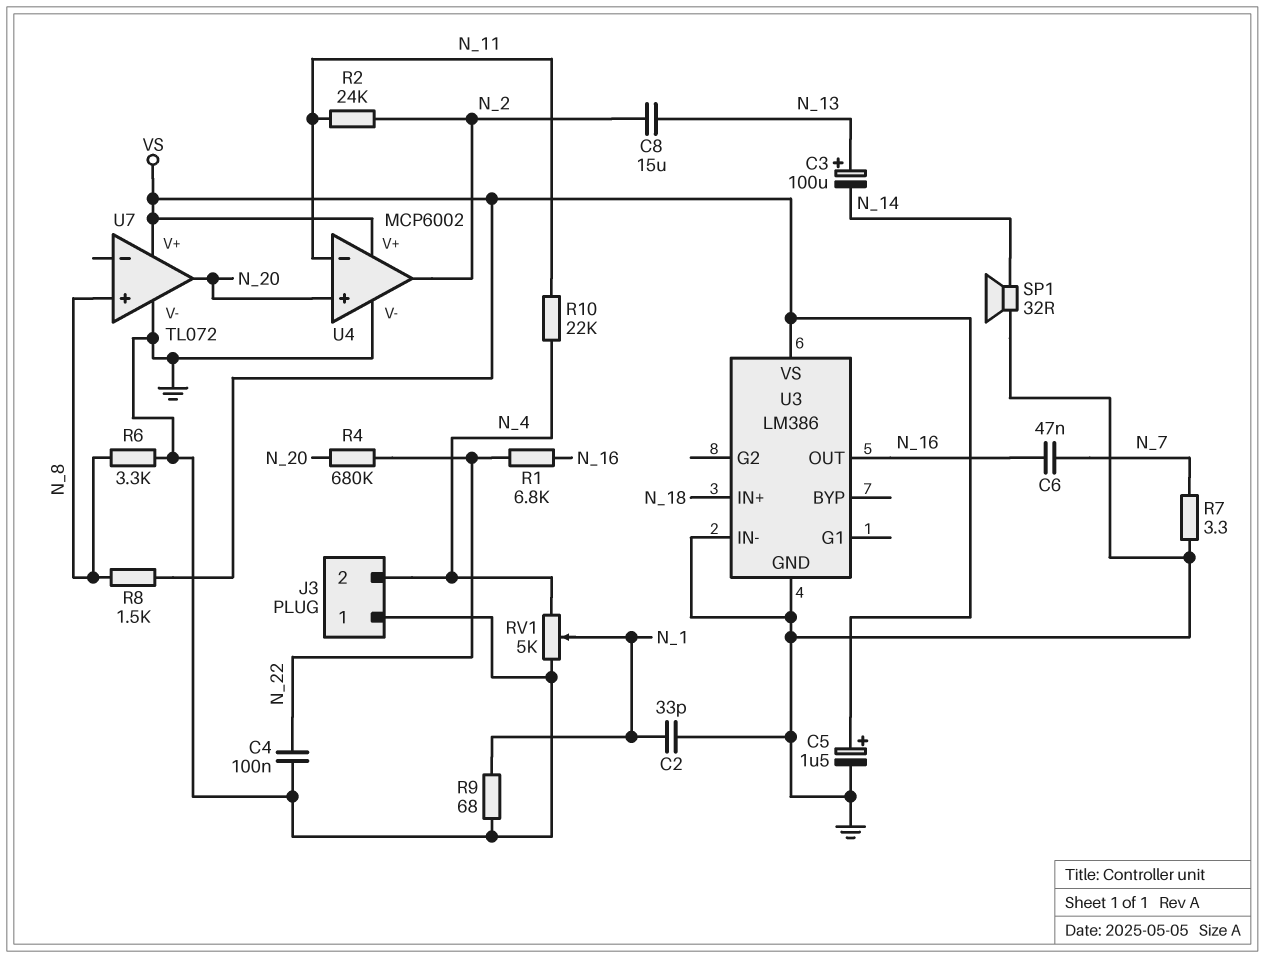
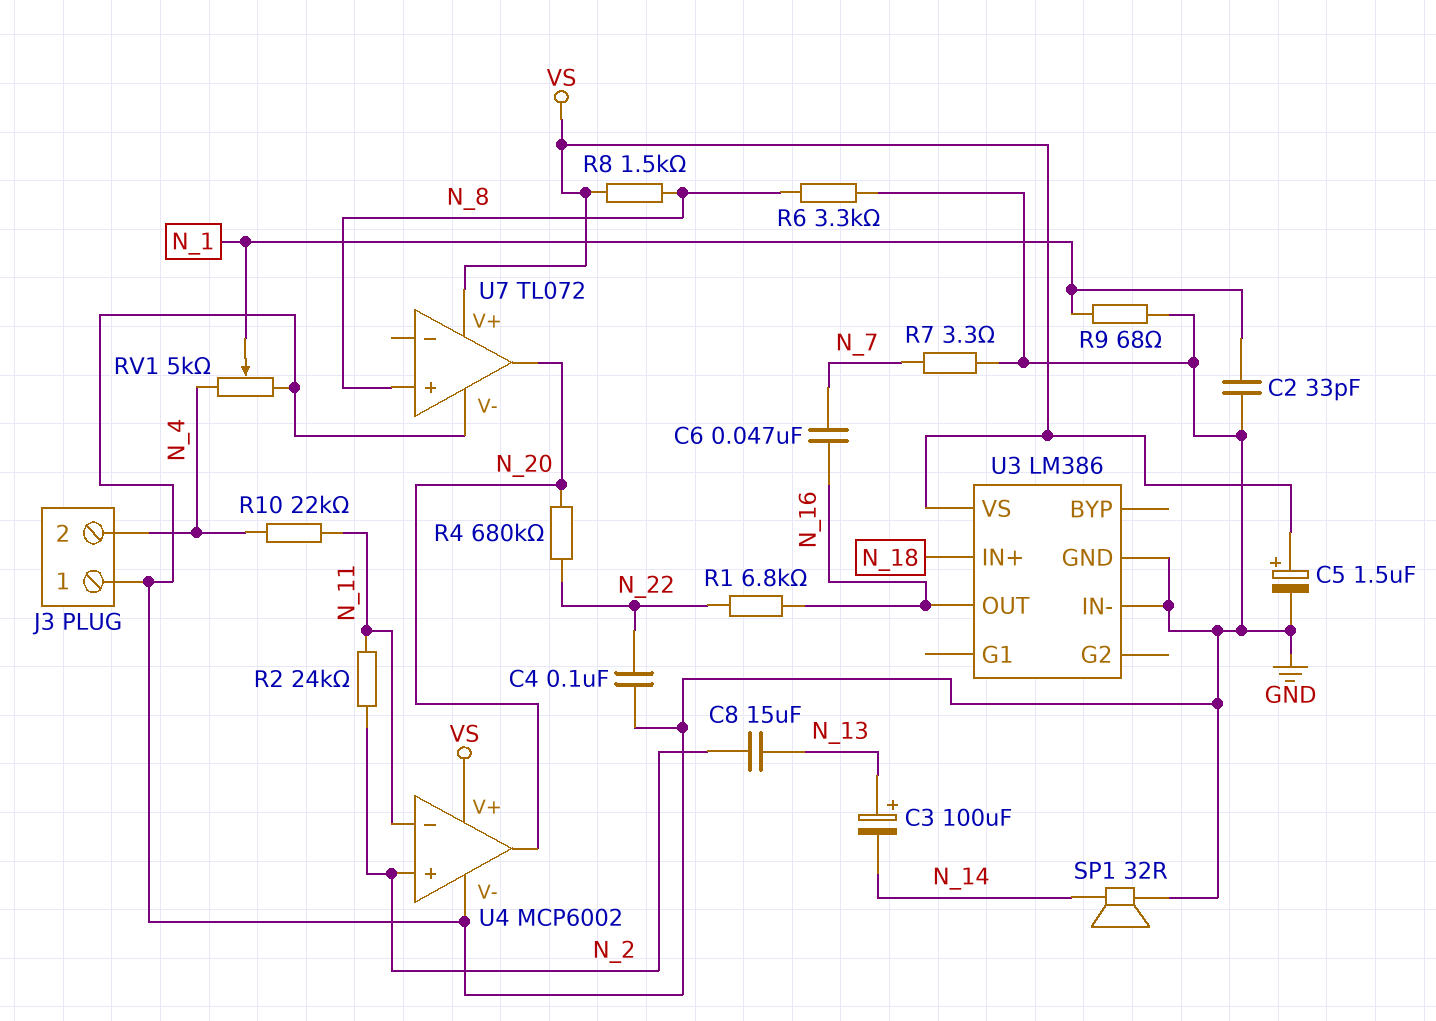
U4 pin in+: N_20 -> N_2
U4 pin out: N_2 -> N_20

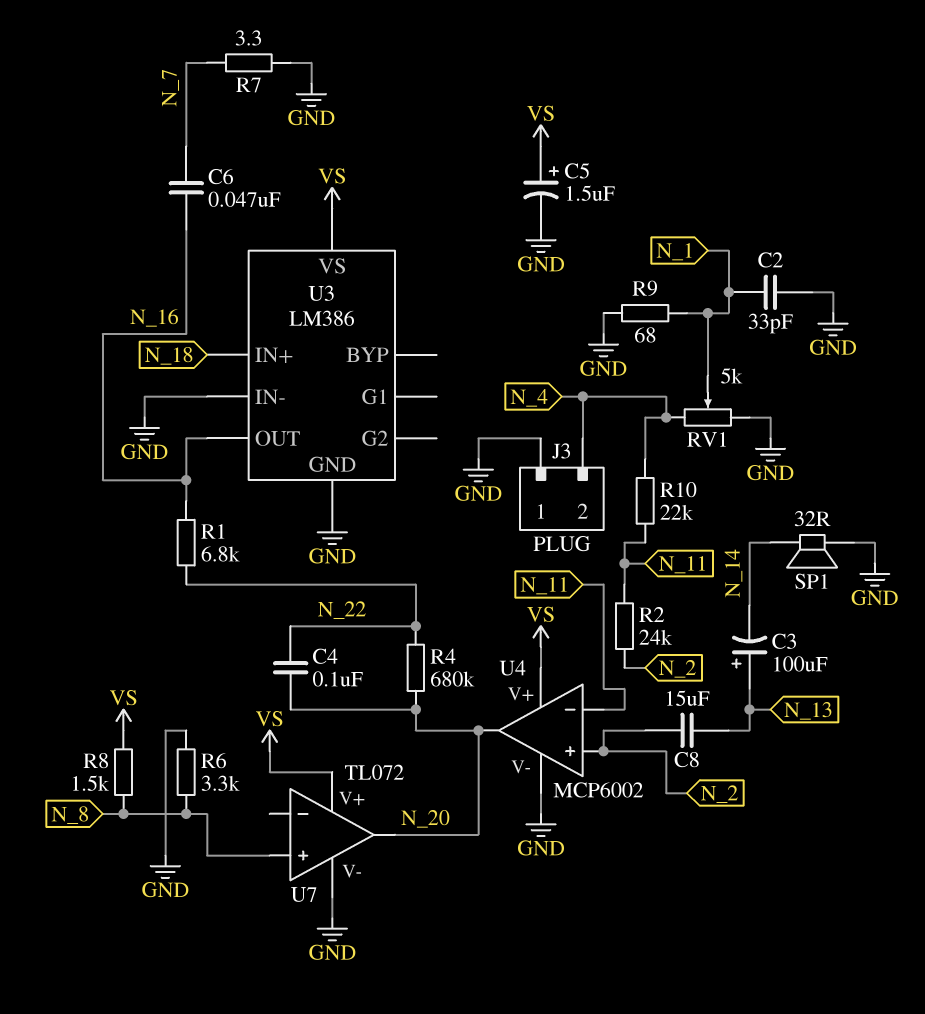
C4: 100nF (GND, N_22) -> 100nF (N_20, N_22)

